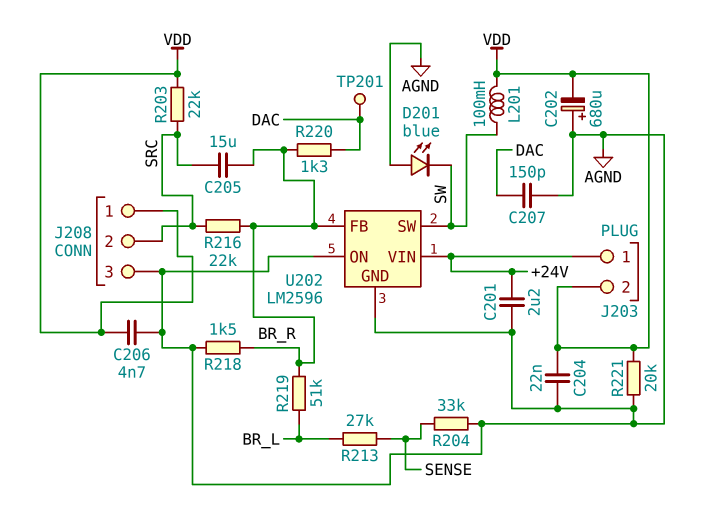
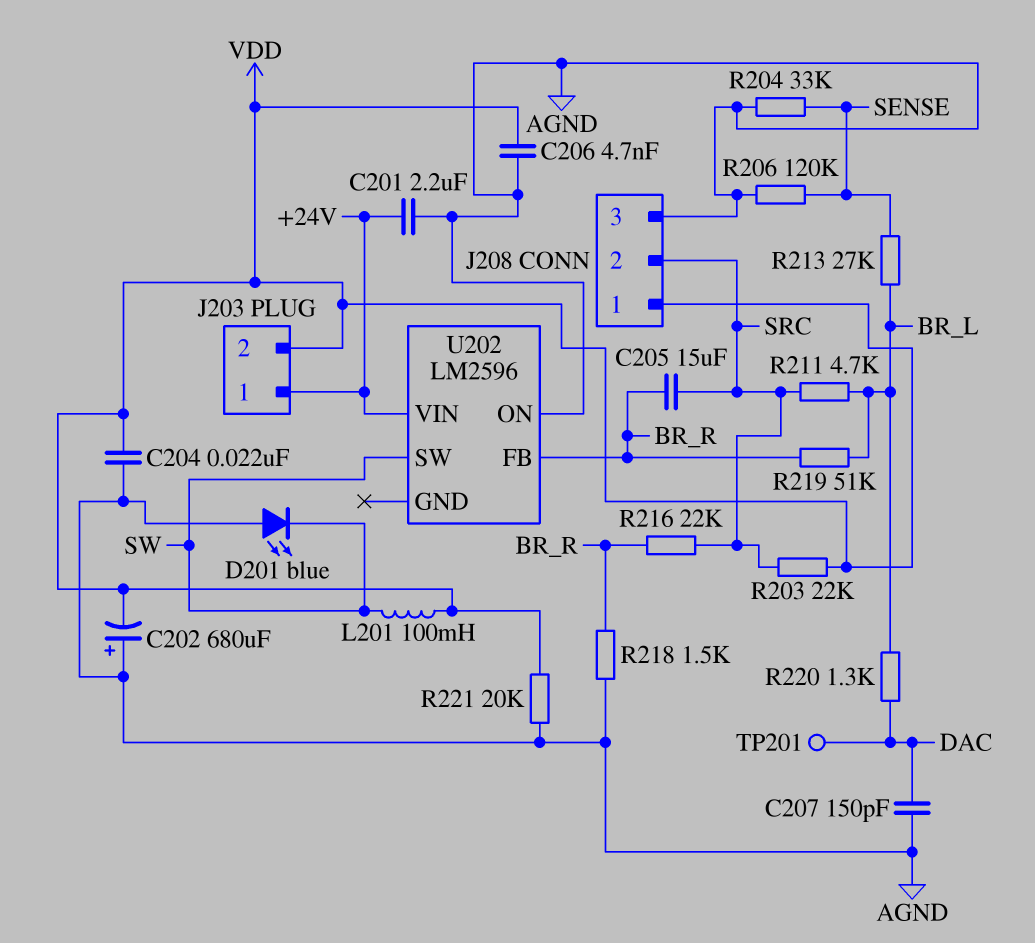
R206: none -> 120k (AGND, SENSE)
R211: none -> 4.7k (BR_L, SRC)
R220: 1.3k (BR_R, DAC) -> 1.3k (BR_L, DAC)
U202 pin GND: AGND -> none

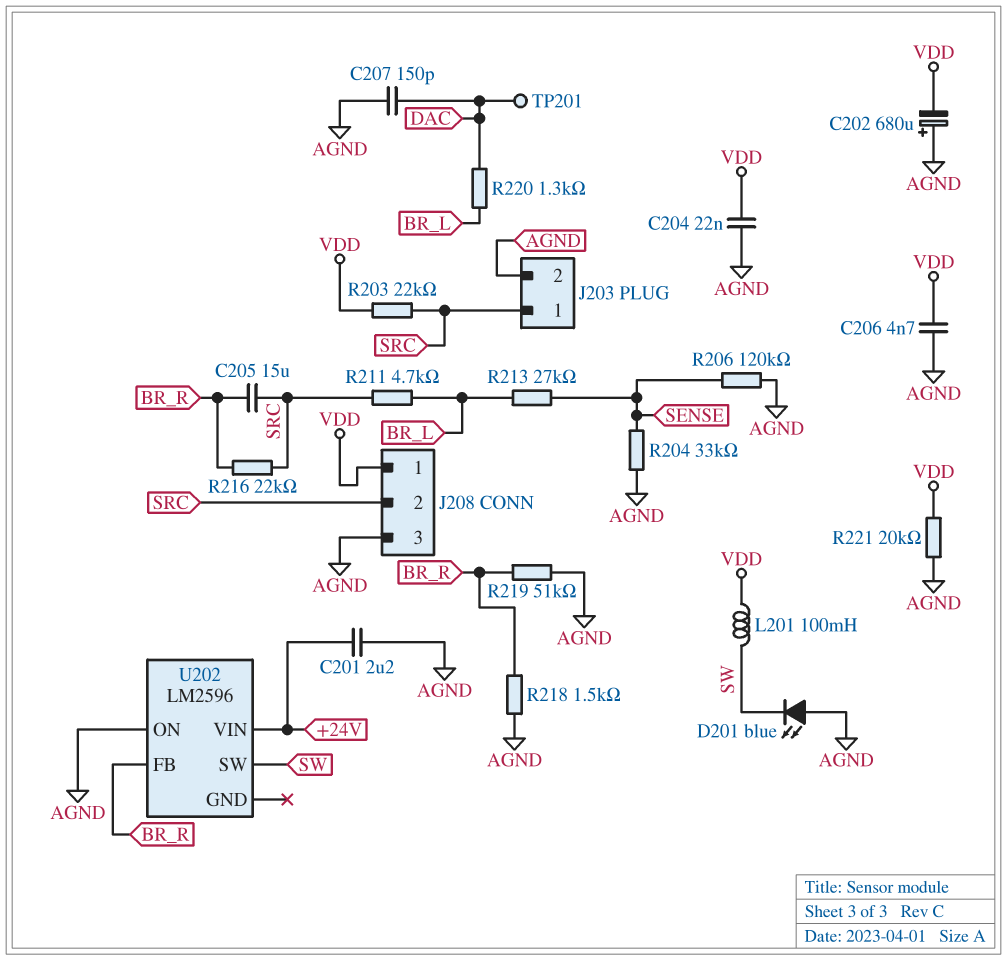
J203 pin 1: +24V -> SRC
J203 pin 2: VDD -> AGND
R219: 51k (BR_L, BR_R) -> 51k (AGND, BR_R)

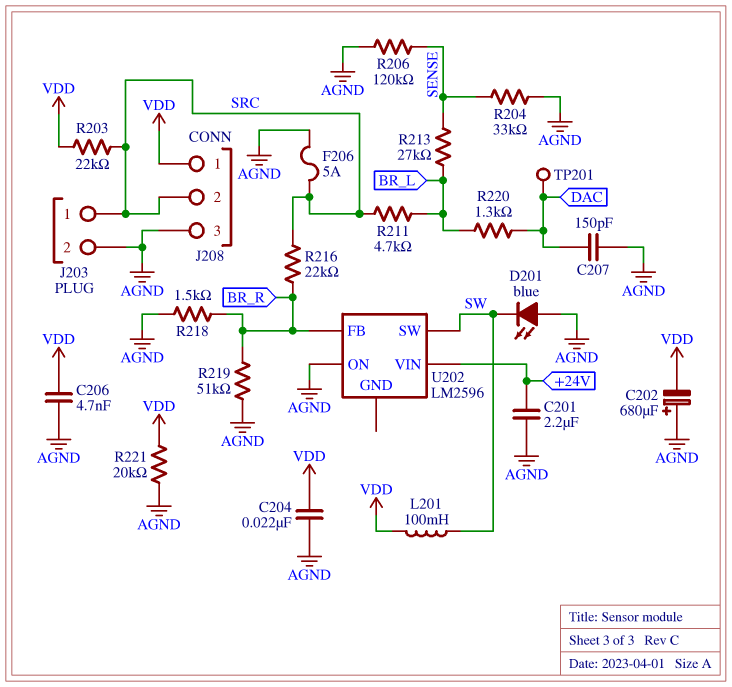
C205: 15uF (BR_R, SRC) -> none
F206: none -> 5A (AGND, SRC)

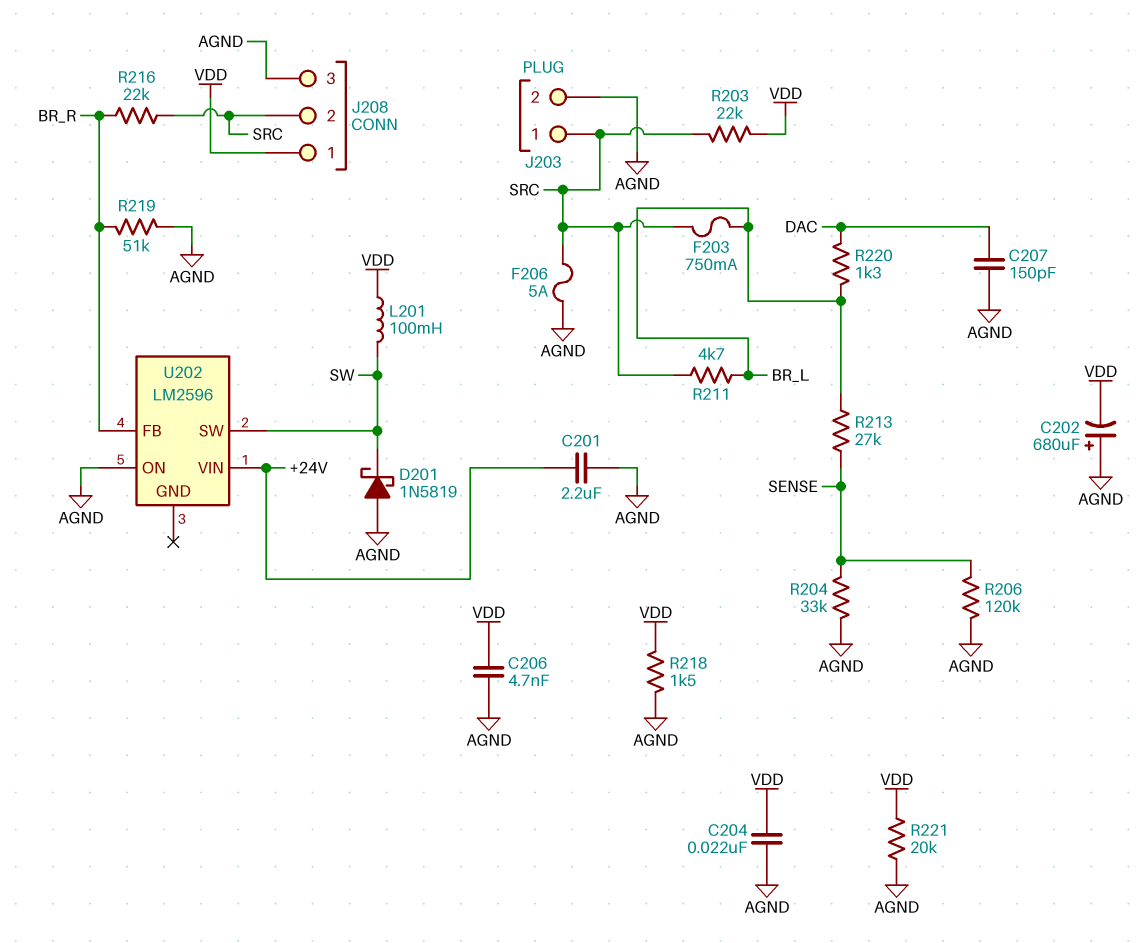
D201: LED blue (A AGND, K SW) -> schottky 1N5819 (A AGND, K SW)
F203: none -> 750mA (BR_L, SRC)
R218: 1.5k (AGND, BR_R) -> 1.5k (AGND, VDD)
TP201: test point (DAC) -> none

